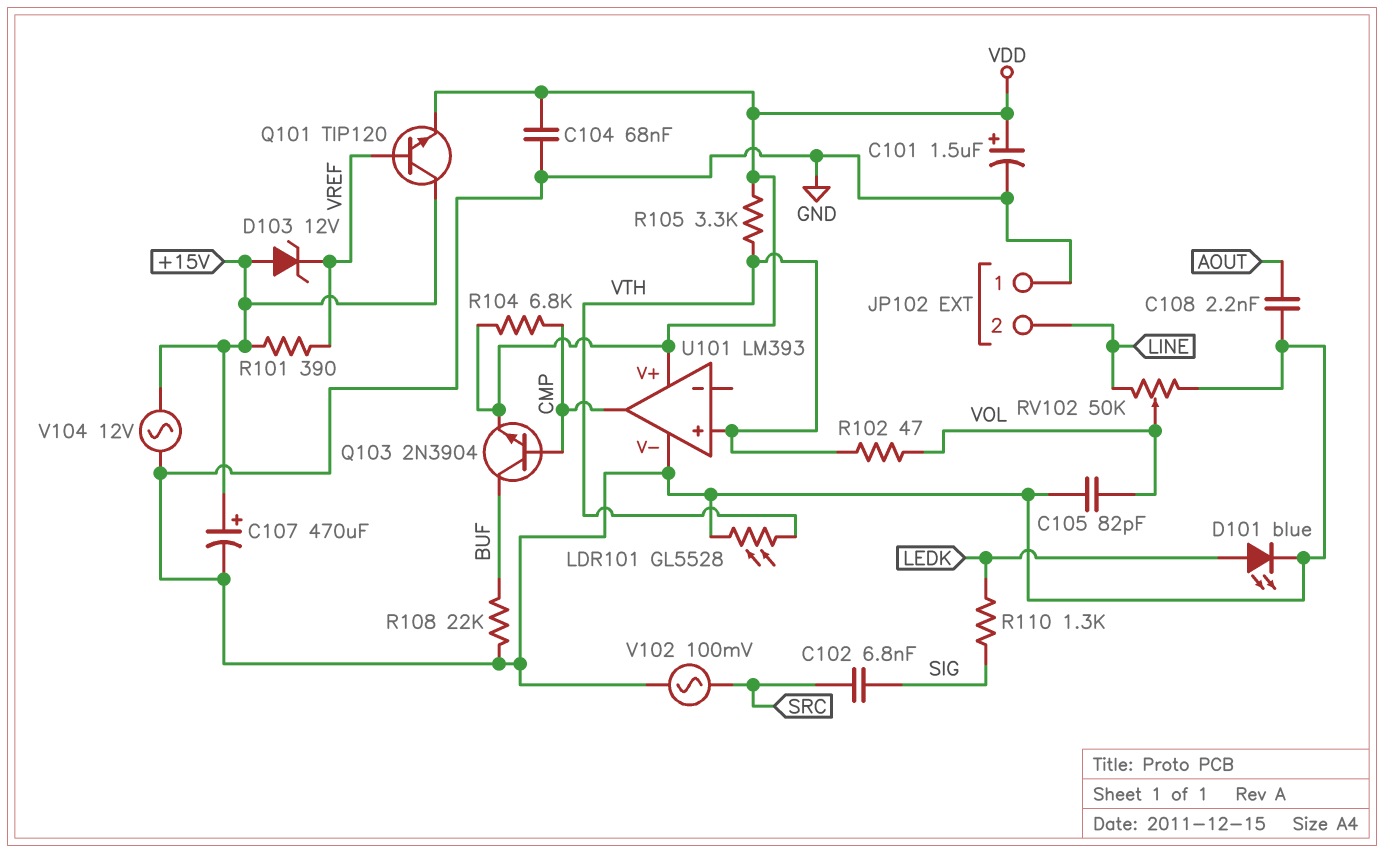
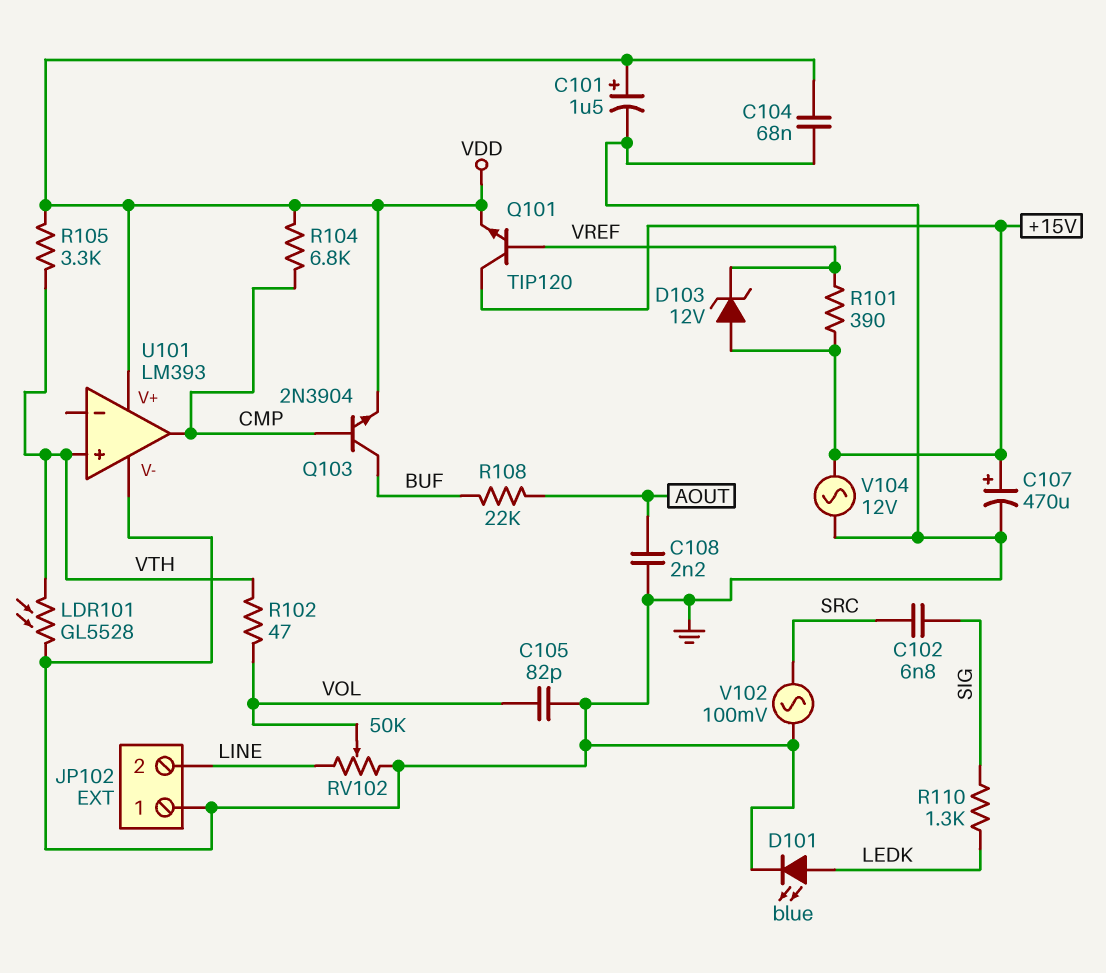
R108: 22k (BUF, GND) -> 22k (AOUT, BUF)

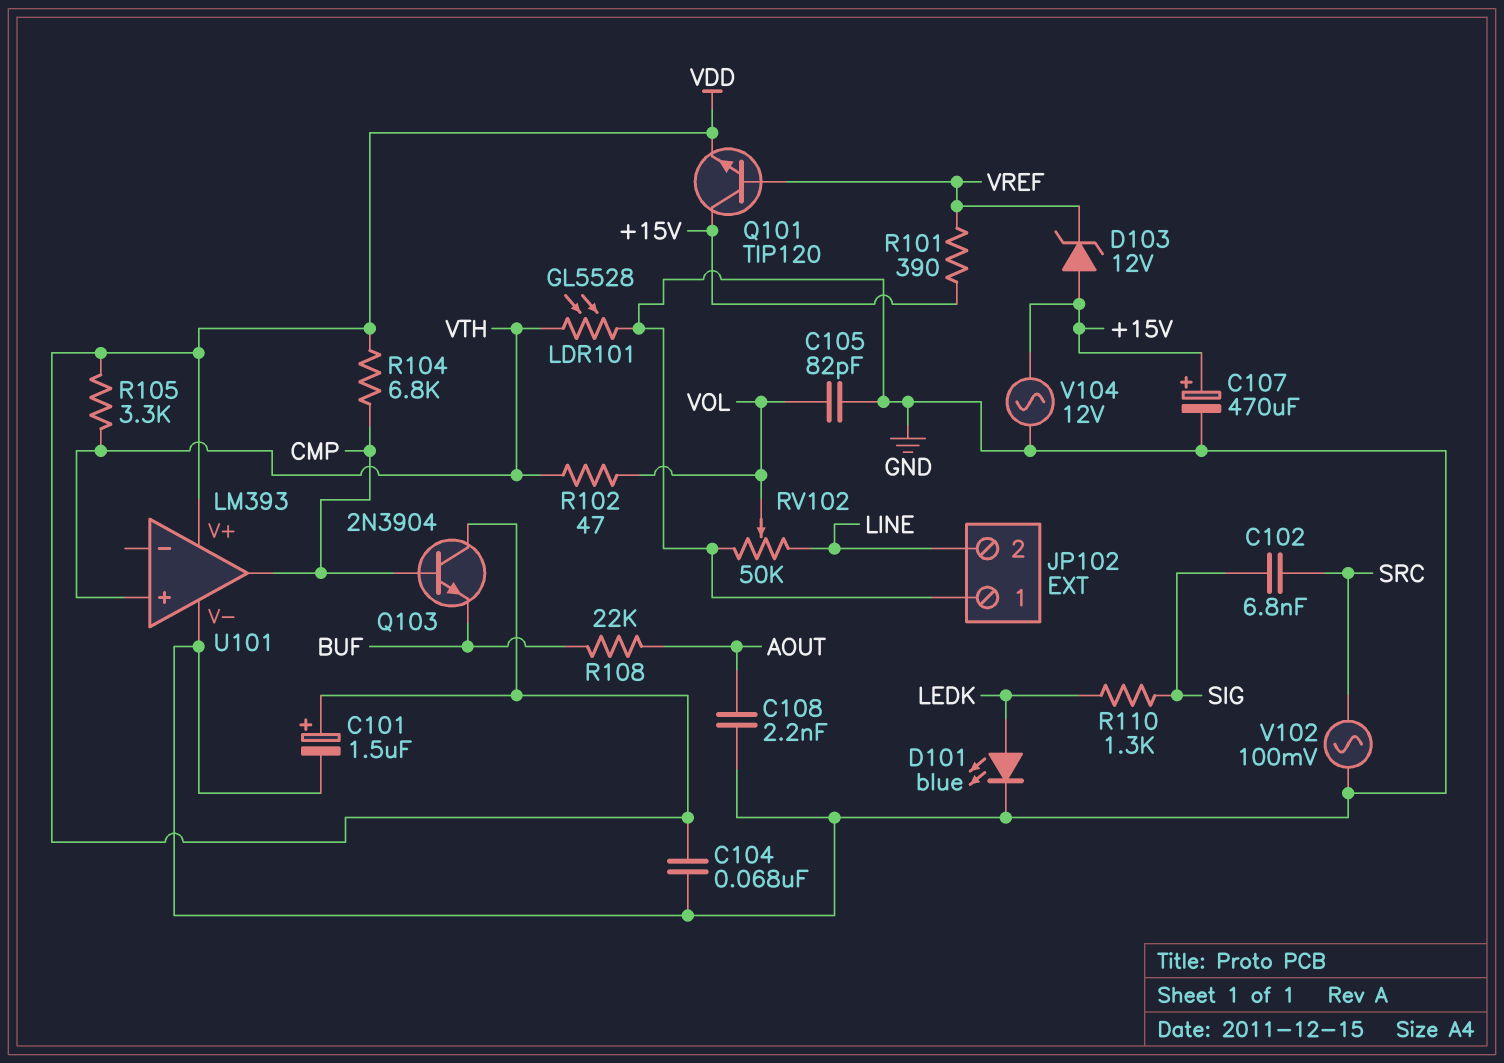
Q103: NPN 2N3904 (B CMP, C BUF, E VDD) -> NPN 2N3904 (B CMP, C VDD, E BUF)

